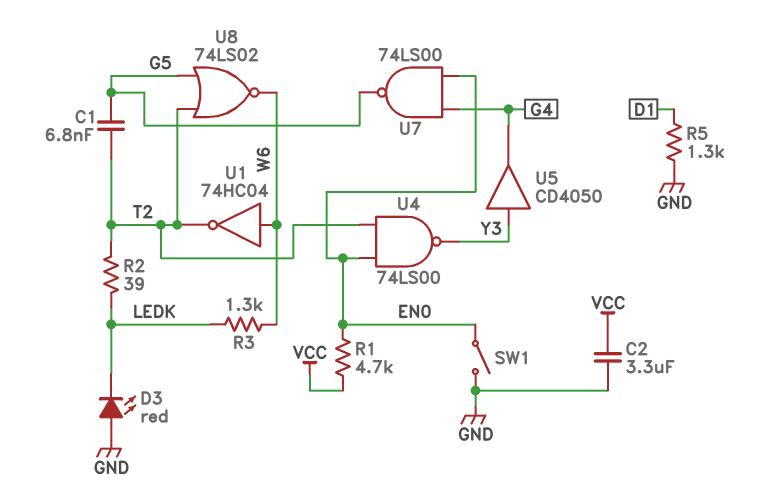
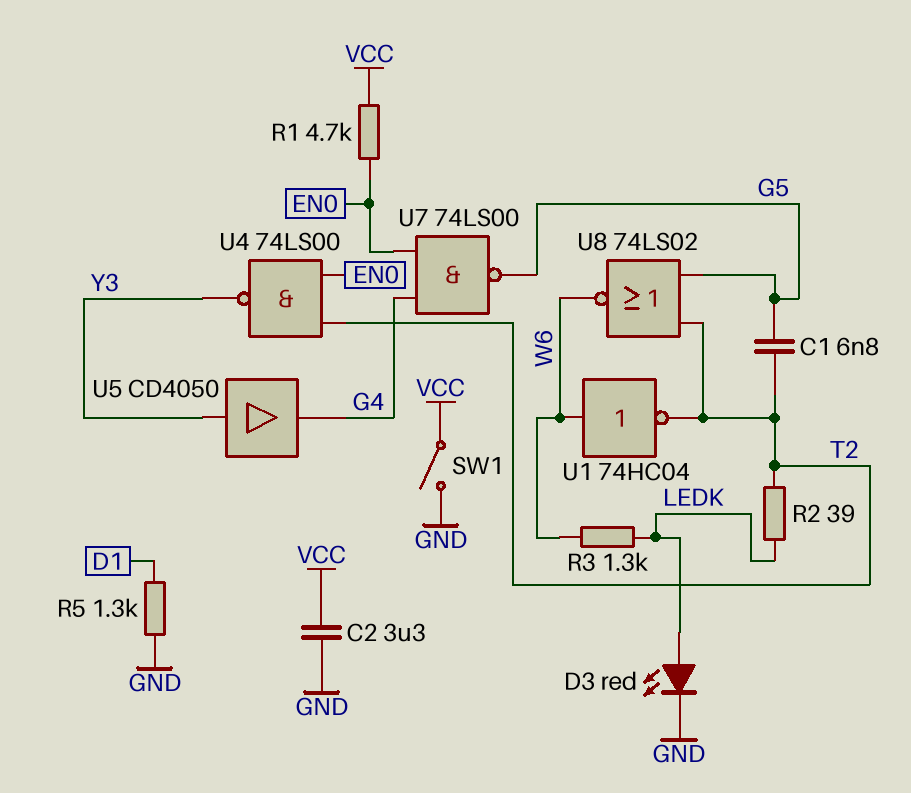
D3: LED red (A GND, K LEDK) -> LED red (A LEDK, K GND)
SW1: switch (EN0, GND) -> switch (GND, VCC)

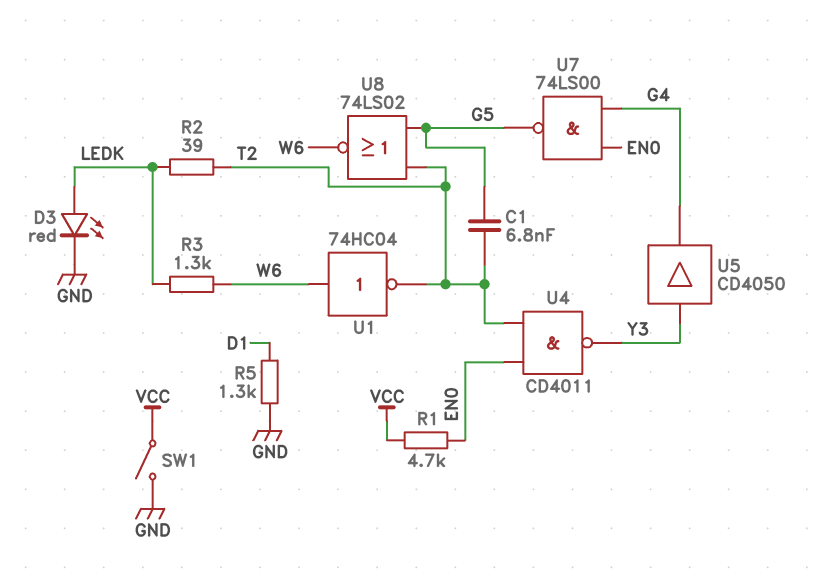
C2: 3.3uF (GND, VCC) -> none
U4: NAND 74LS00 (in EN0, in T2, out Y3) -> NAND CD4011 (in EN0, in T2, out Y3)

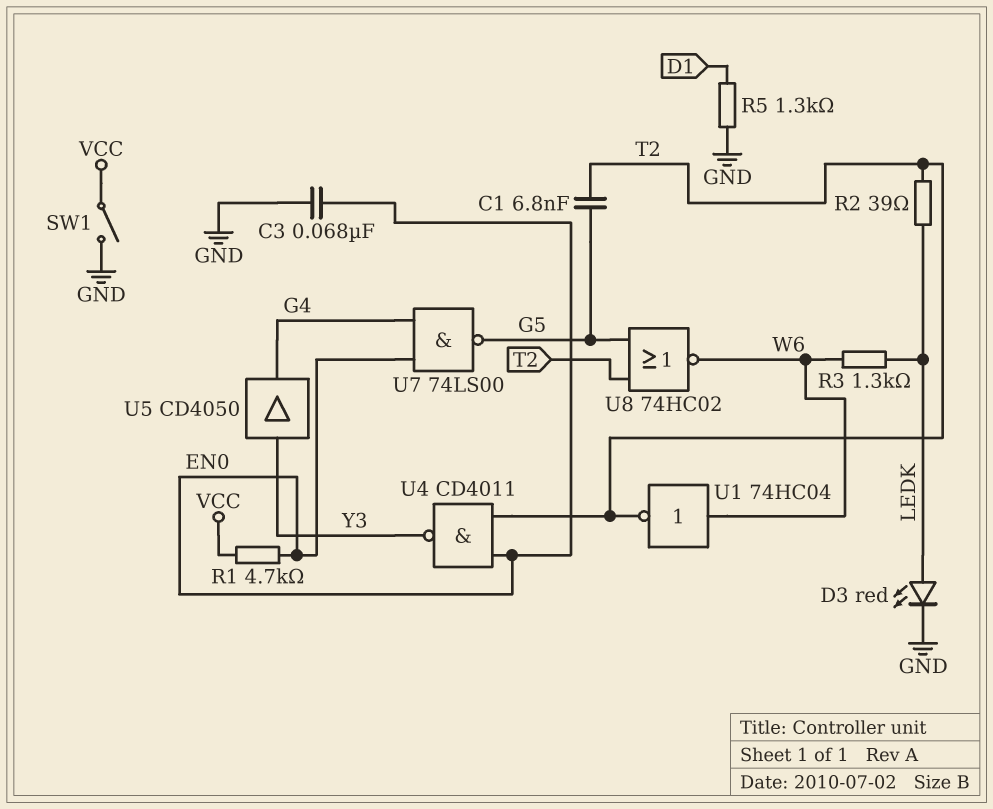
C3: none -> 68nF (EN0, GND)
U8: NOR 74LS02 (in G5, in T2, out W6) -> NOR 74HC02 (in G5, in T2, out W6)

